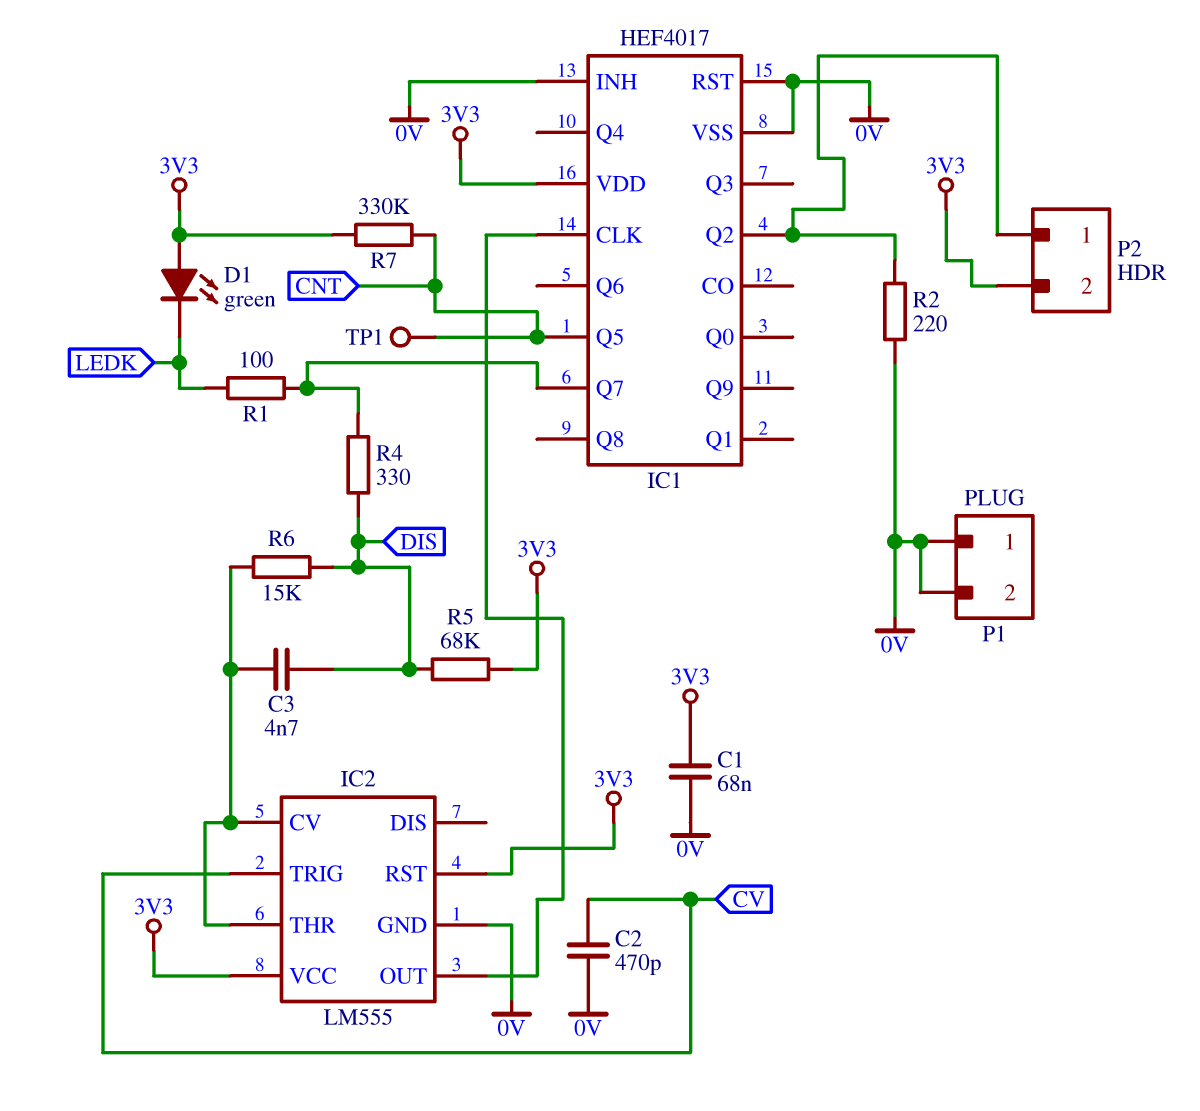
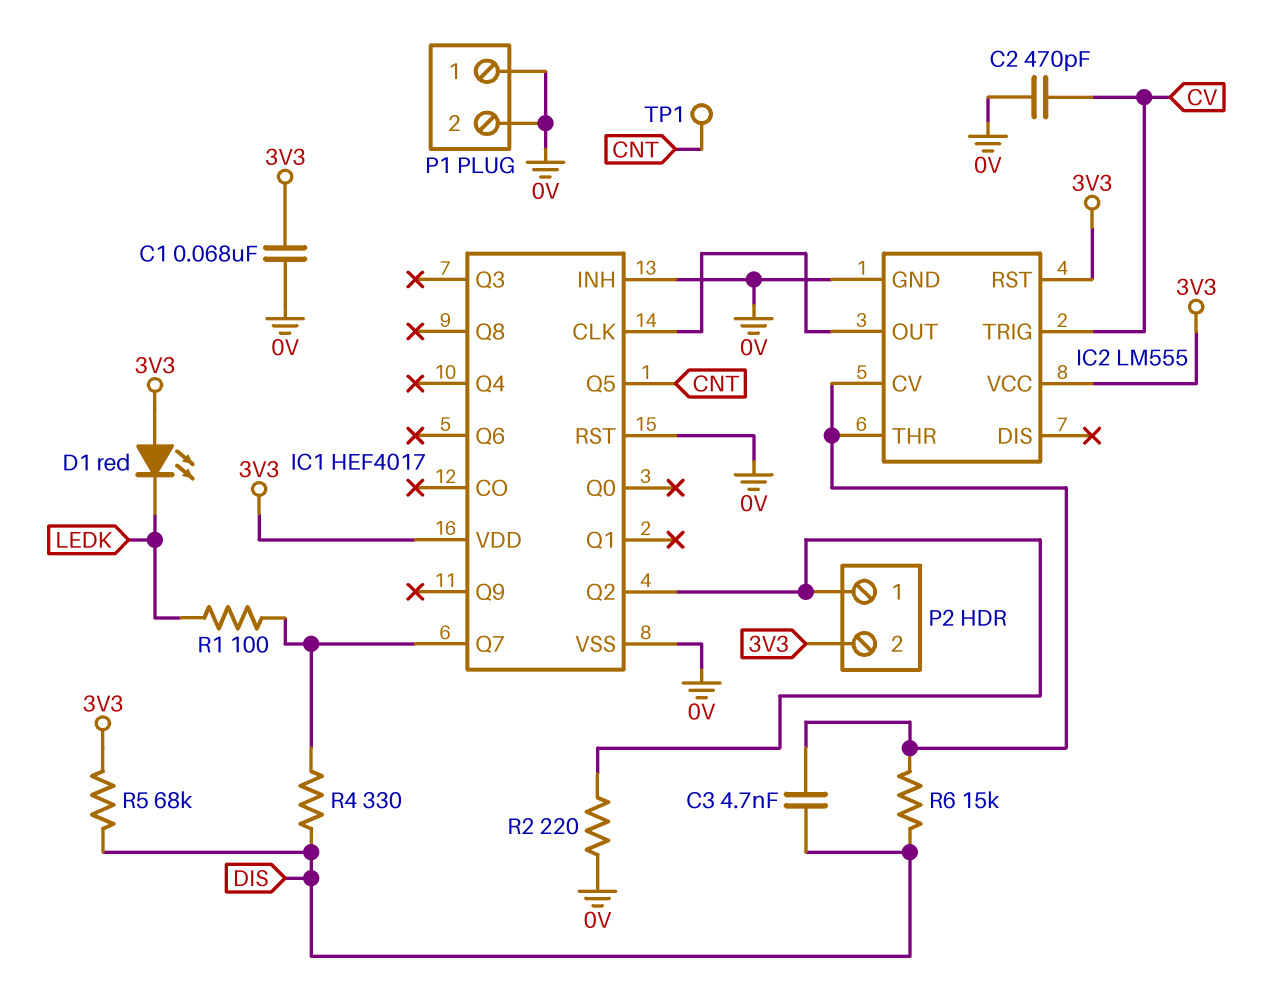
D1: LED green (A 3V3, K LEDK) -> LED red (A 3V3, K LEDK)
R7: 330k (3V3, CNT) -> none

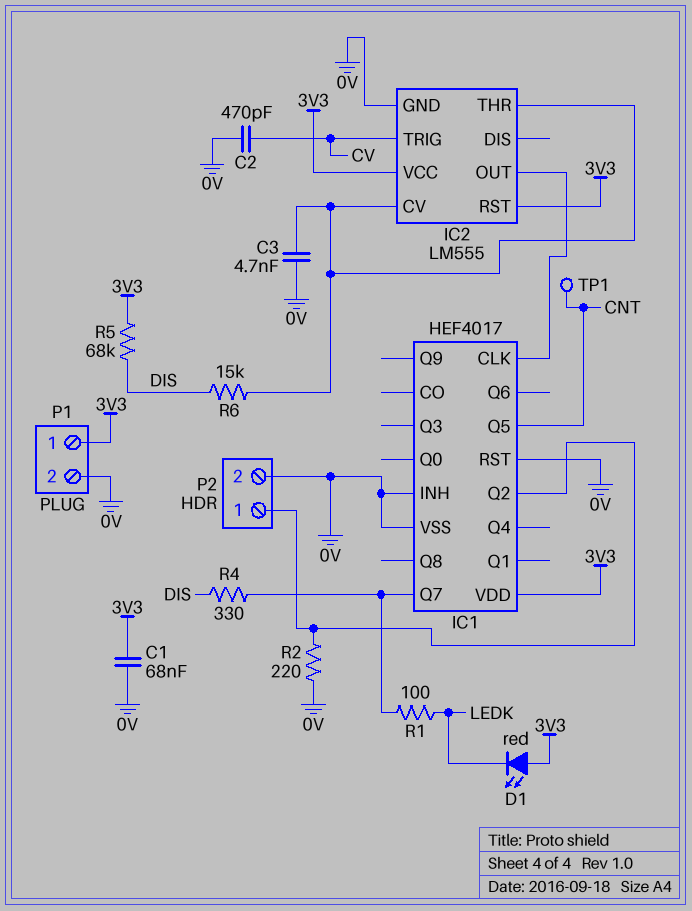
C3: 4.7nF (DIS, IC2/CV) -> 4.7nF (0V, IC2/CV)
P1 pin 1: 0V -> 3V3
P2 pin 2: 3V3 -> 0V

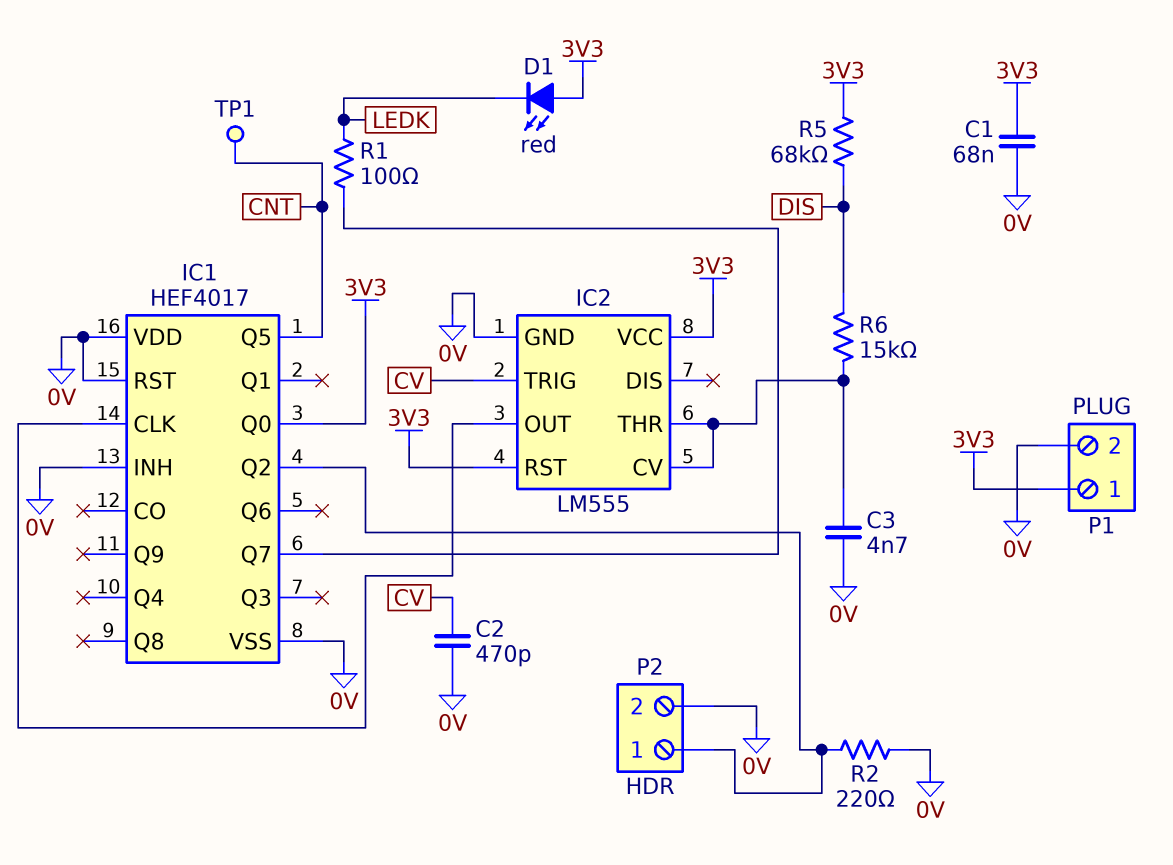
IC1 pin Q0: none -> 3V3
IC1 pin VDD: 3V3 -> 0V
R4: 330 (DIS, IC1/Q7) -> none

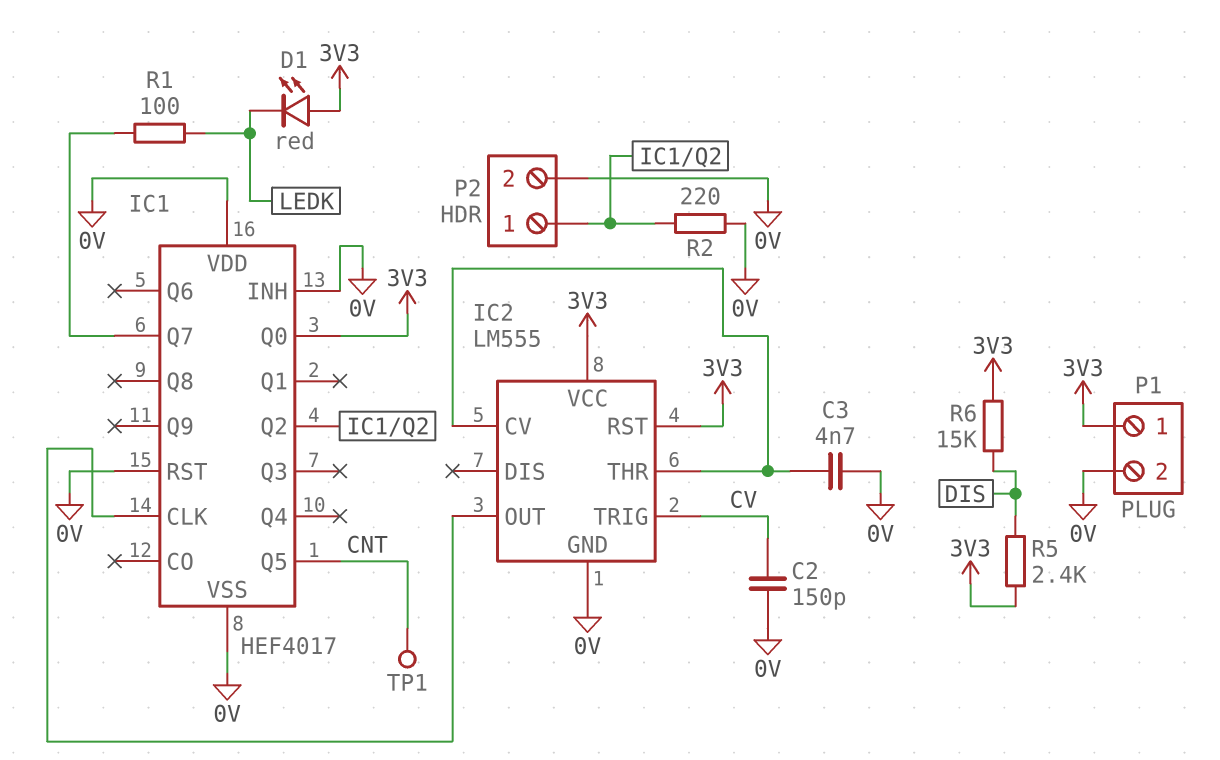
C1: 68nF (0V, 3V3) -> none
C2: 470pF (0V, CV) -> 150pF (0V, CV)
R5: 68k (3V3, DIS) -> 2.4k (3V3, DIS)
R6: 15k (DIS, IC2/CV) -> 15k (3V3, DIS)

